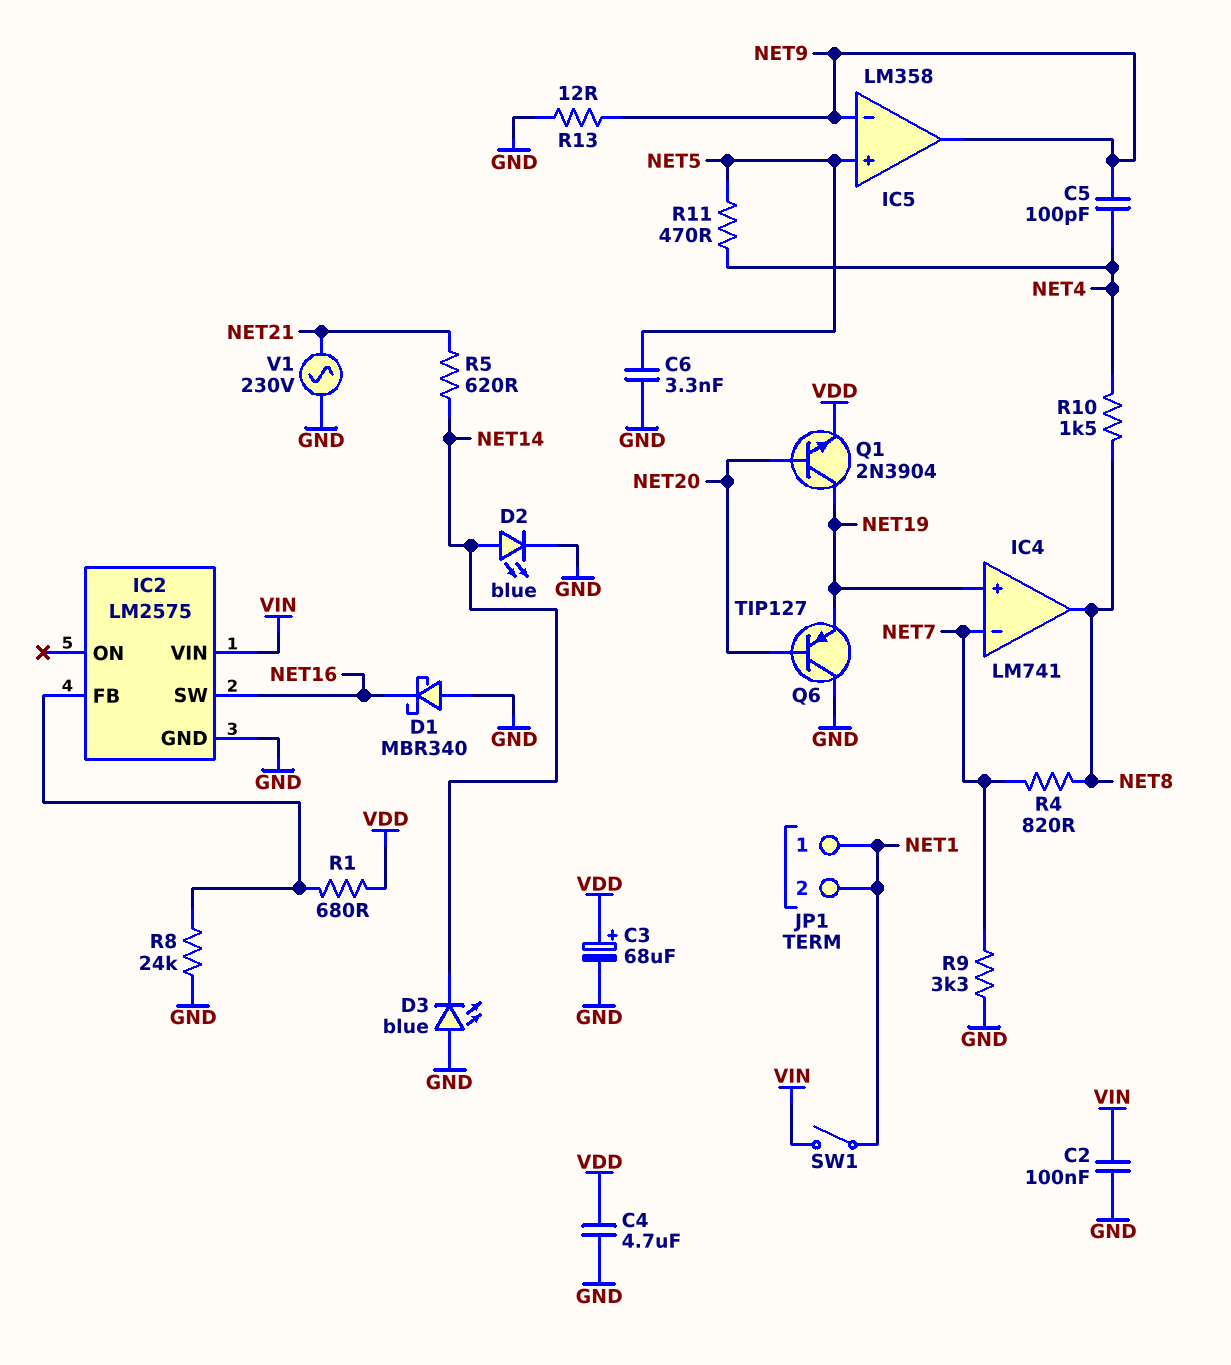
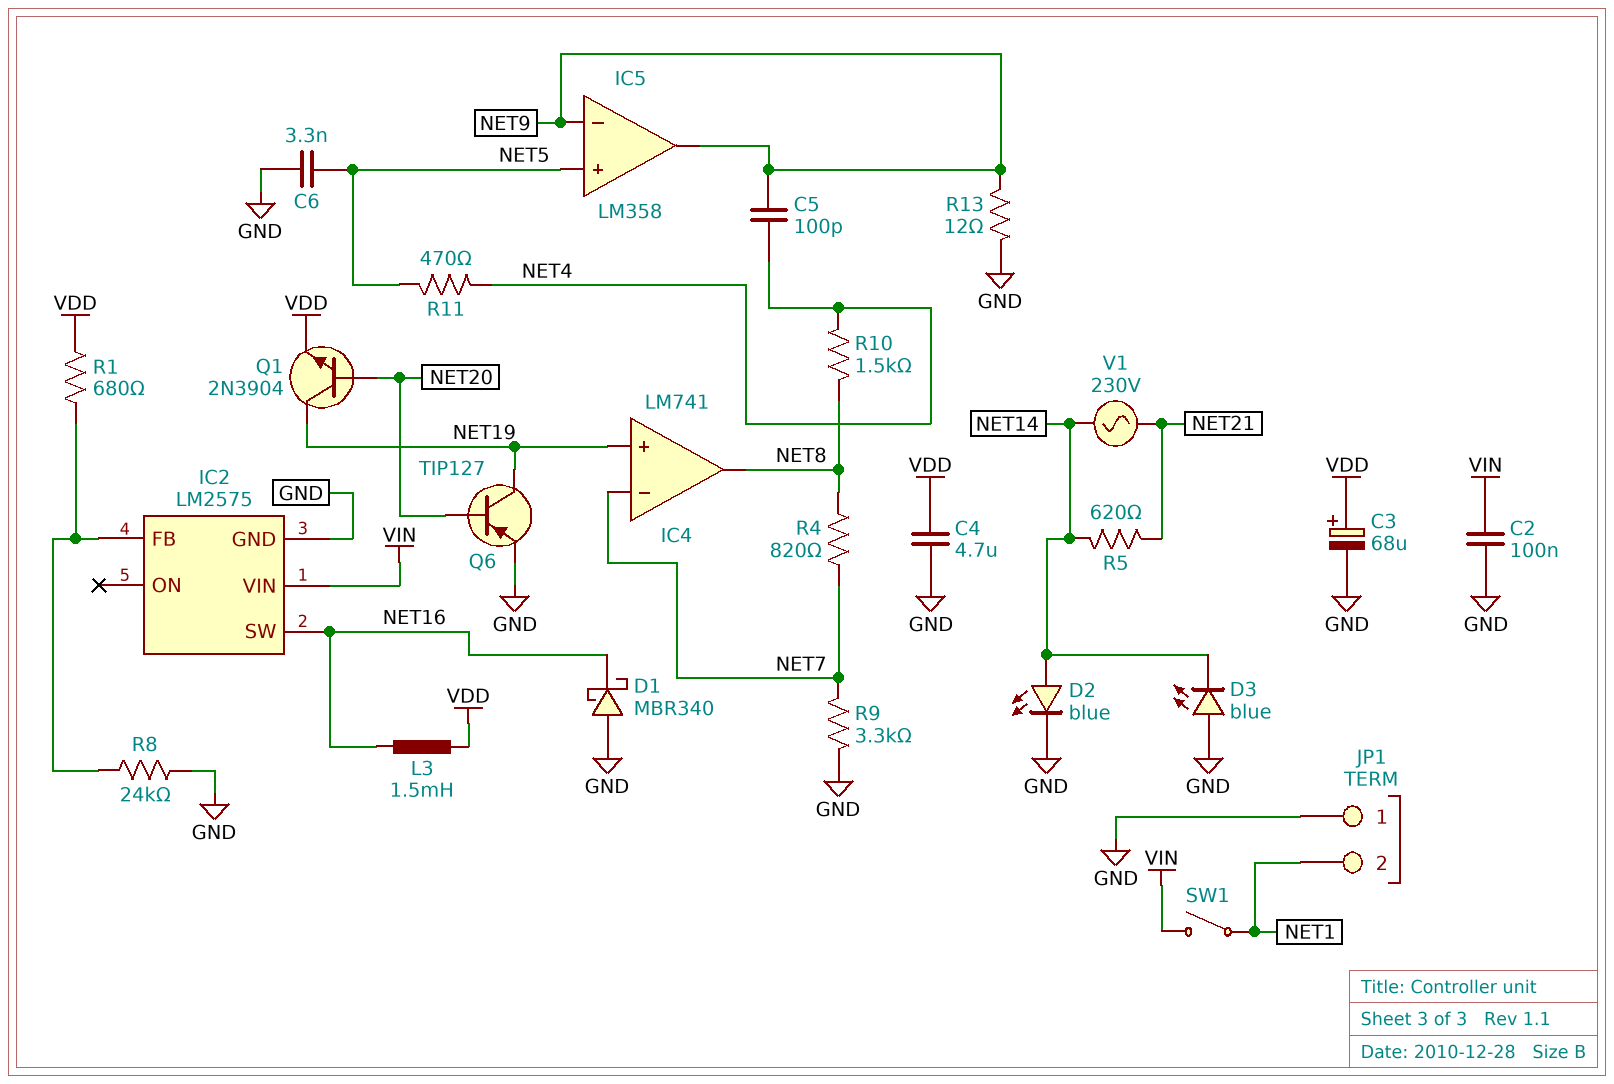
JP1 pin 1: NET1 -> GND
L3: none -> 1.5mH (NET16, VDD)
Q6: PNP TIP127 (B NET20, C GND, E NET19) -> PNP TIP127 (B NET20, C NET19, E GND)
V1: AC 230V (GND, NET21) -> AC 230V (NET14, NET21)

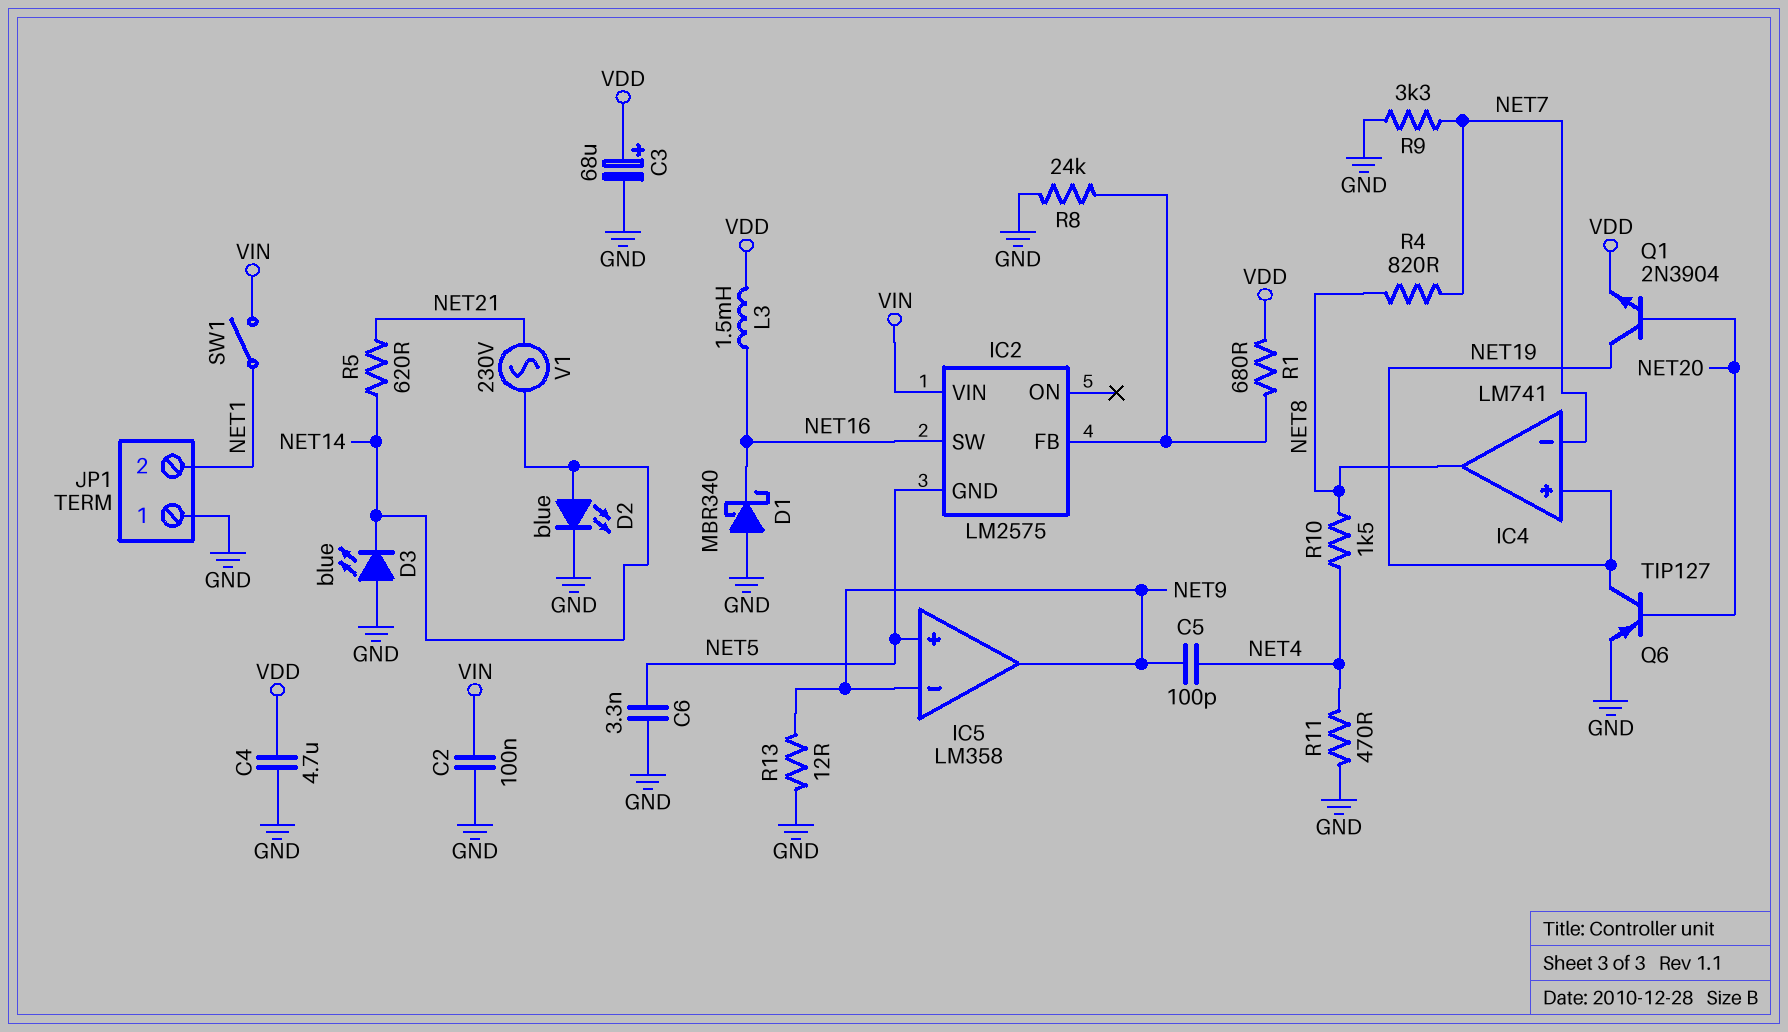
IC2 pin GND: GND -> NET5
R11: 470 (NET4, NET5) -> 470 (GND, NET4)

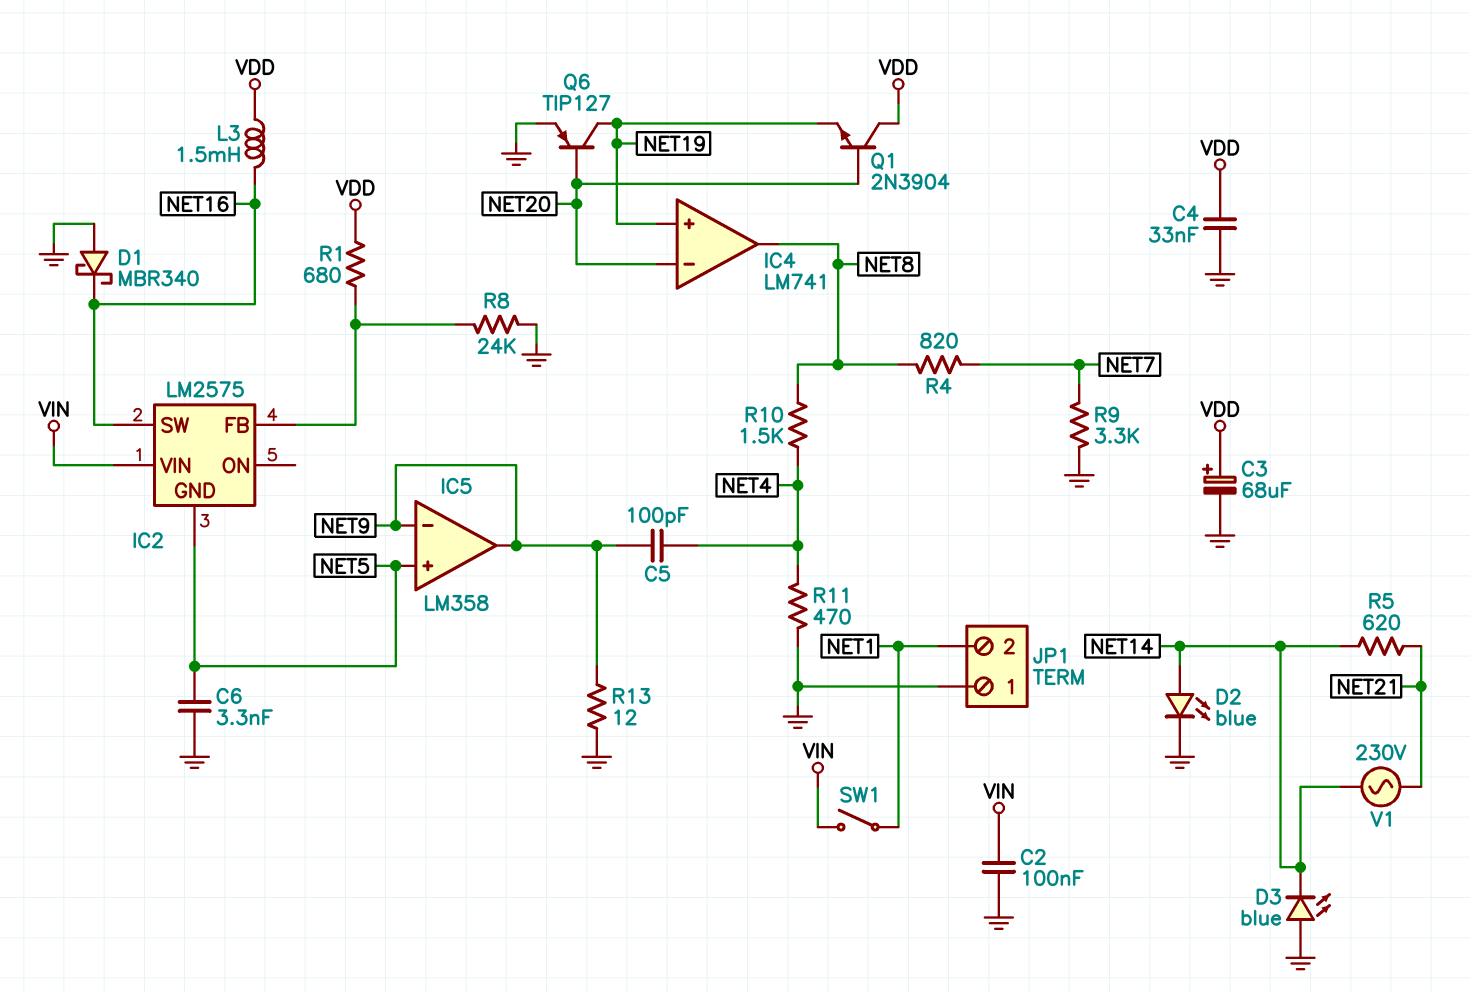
C4: 4.7uF (GND, VDD) -> 33nF (GND, VDD)
IC4 pin in-: NET7 -> NET20
Q1: NPN 2N3904 (B NET20, C NET19, E VDD) -> NPN 2N3904 (B NET20, C VDD, E NET19)

